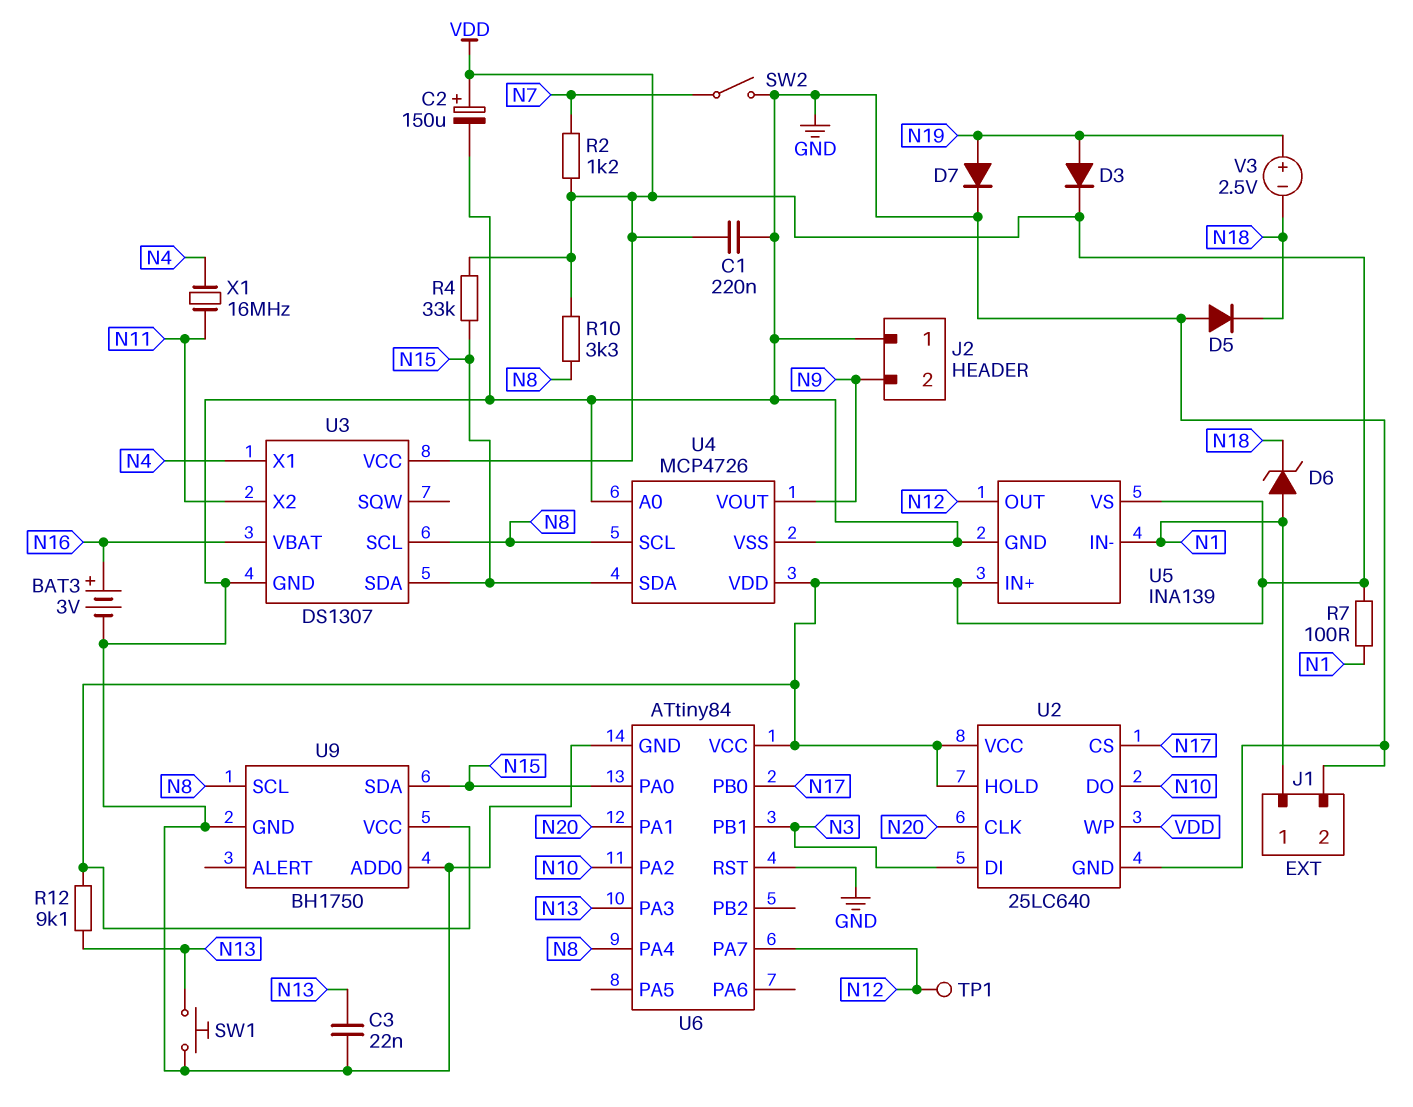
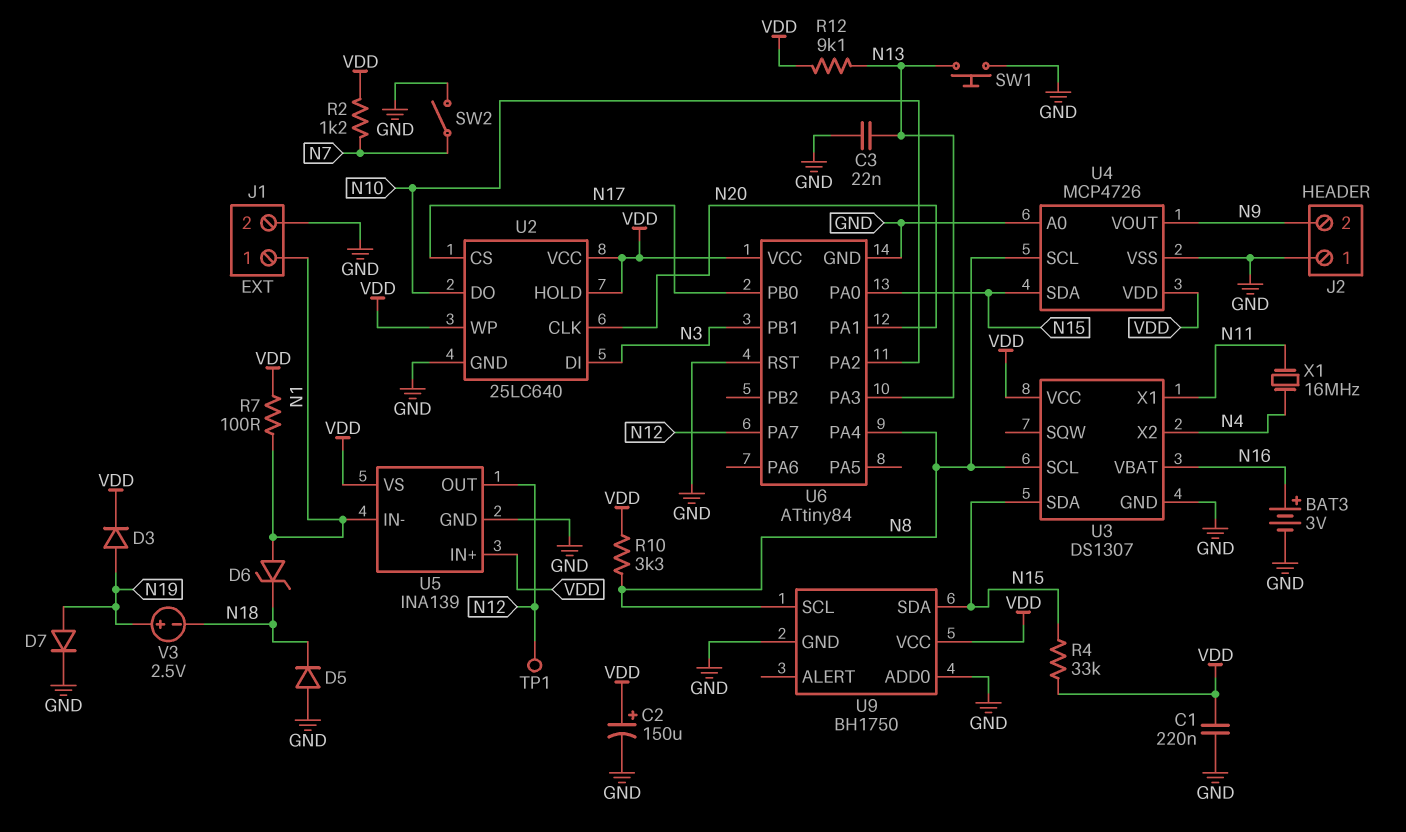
U3 pin X1: N4 -> N11
U3 pin X2: N11 -> N4

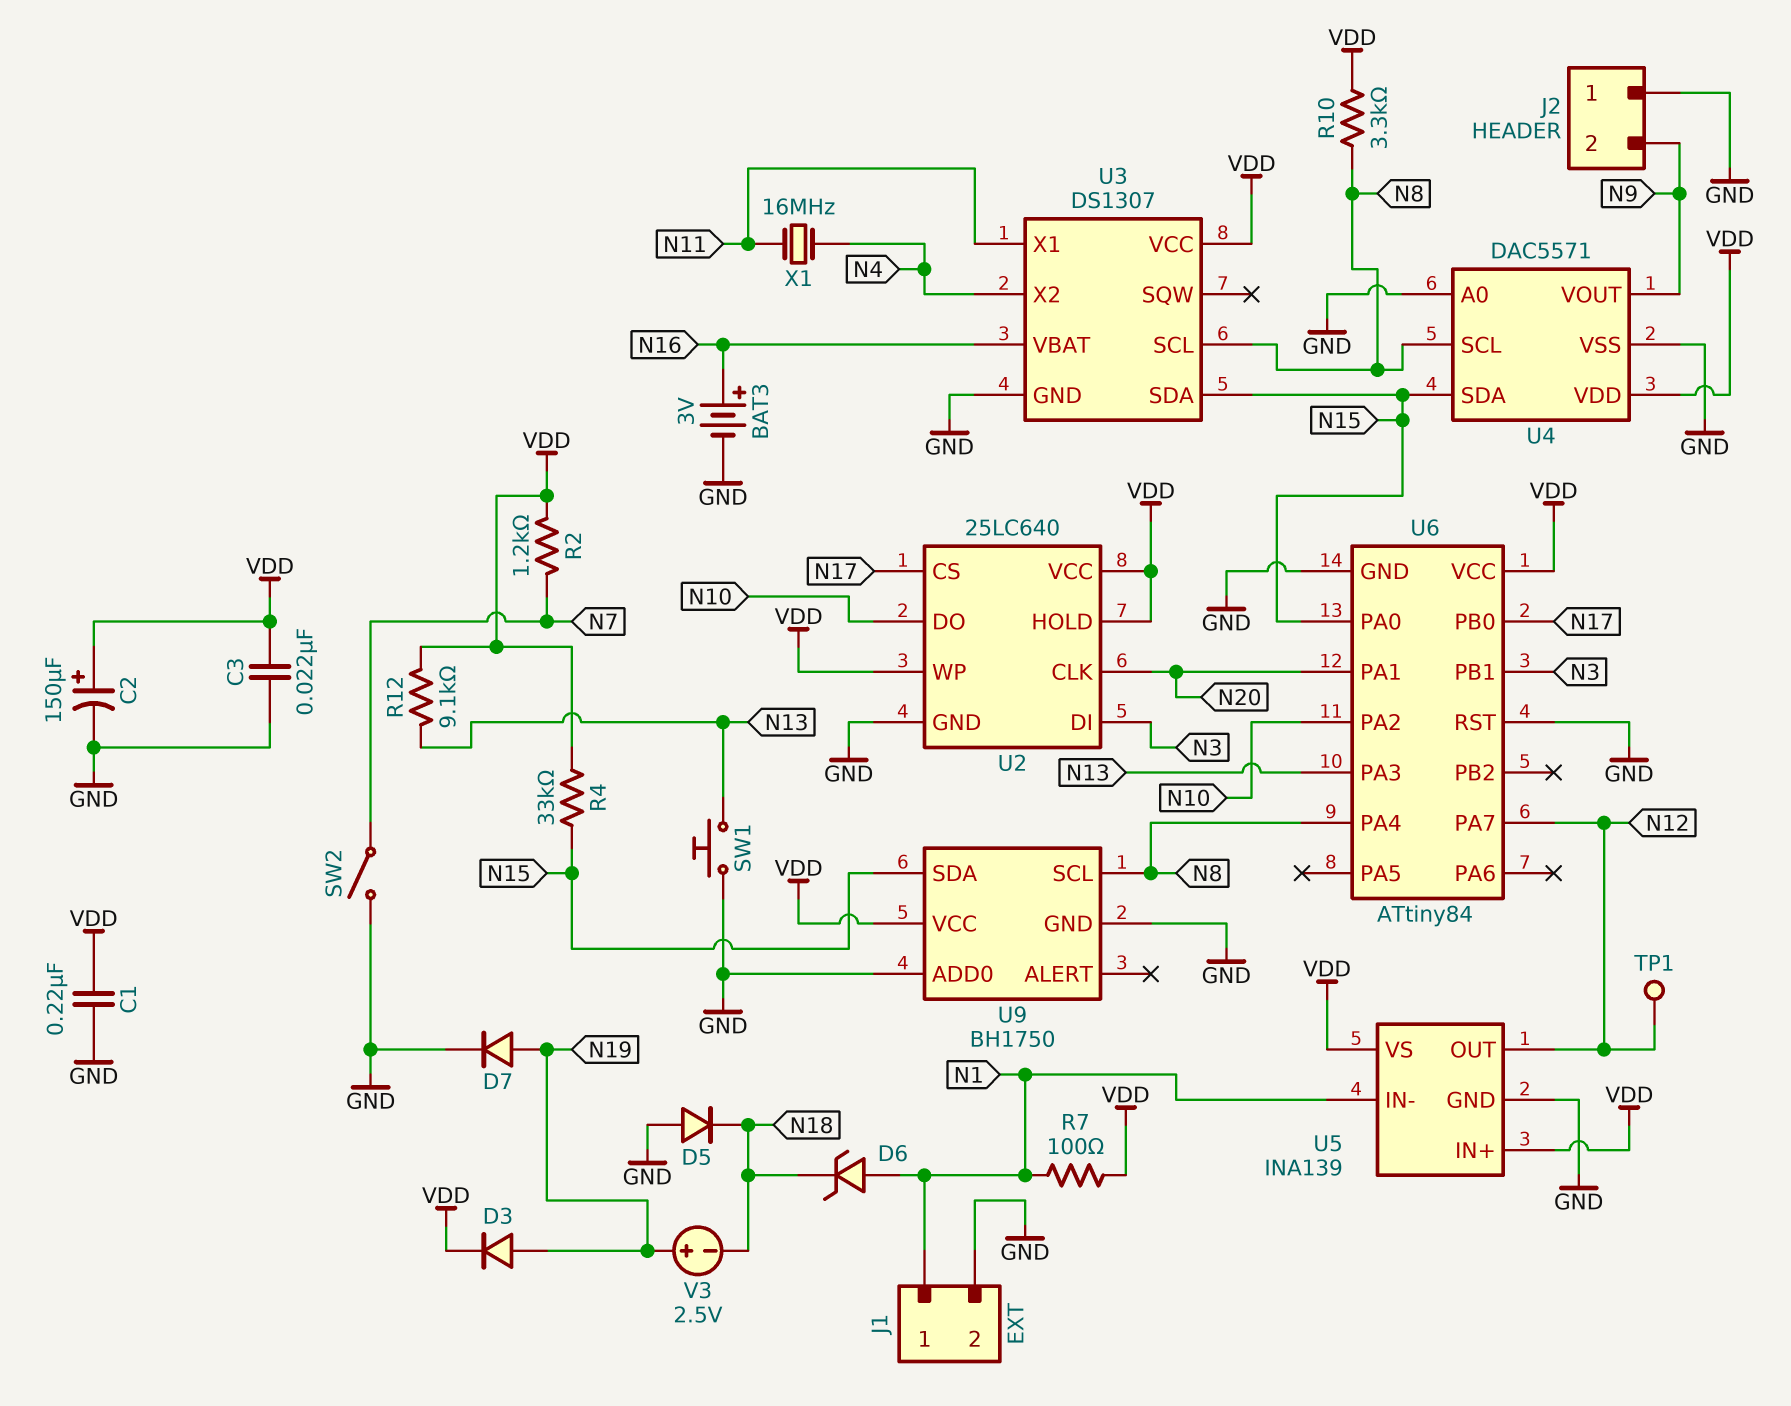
C3: 22nF (GND, N13) -> 22nF (GND, VDD)
U4: MCP4726 -> DAC5571

